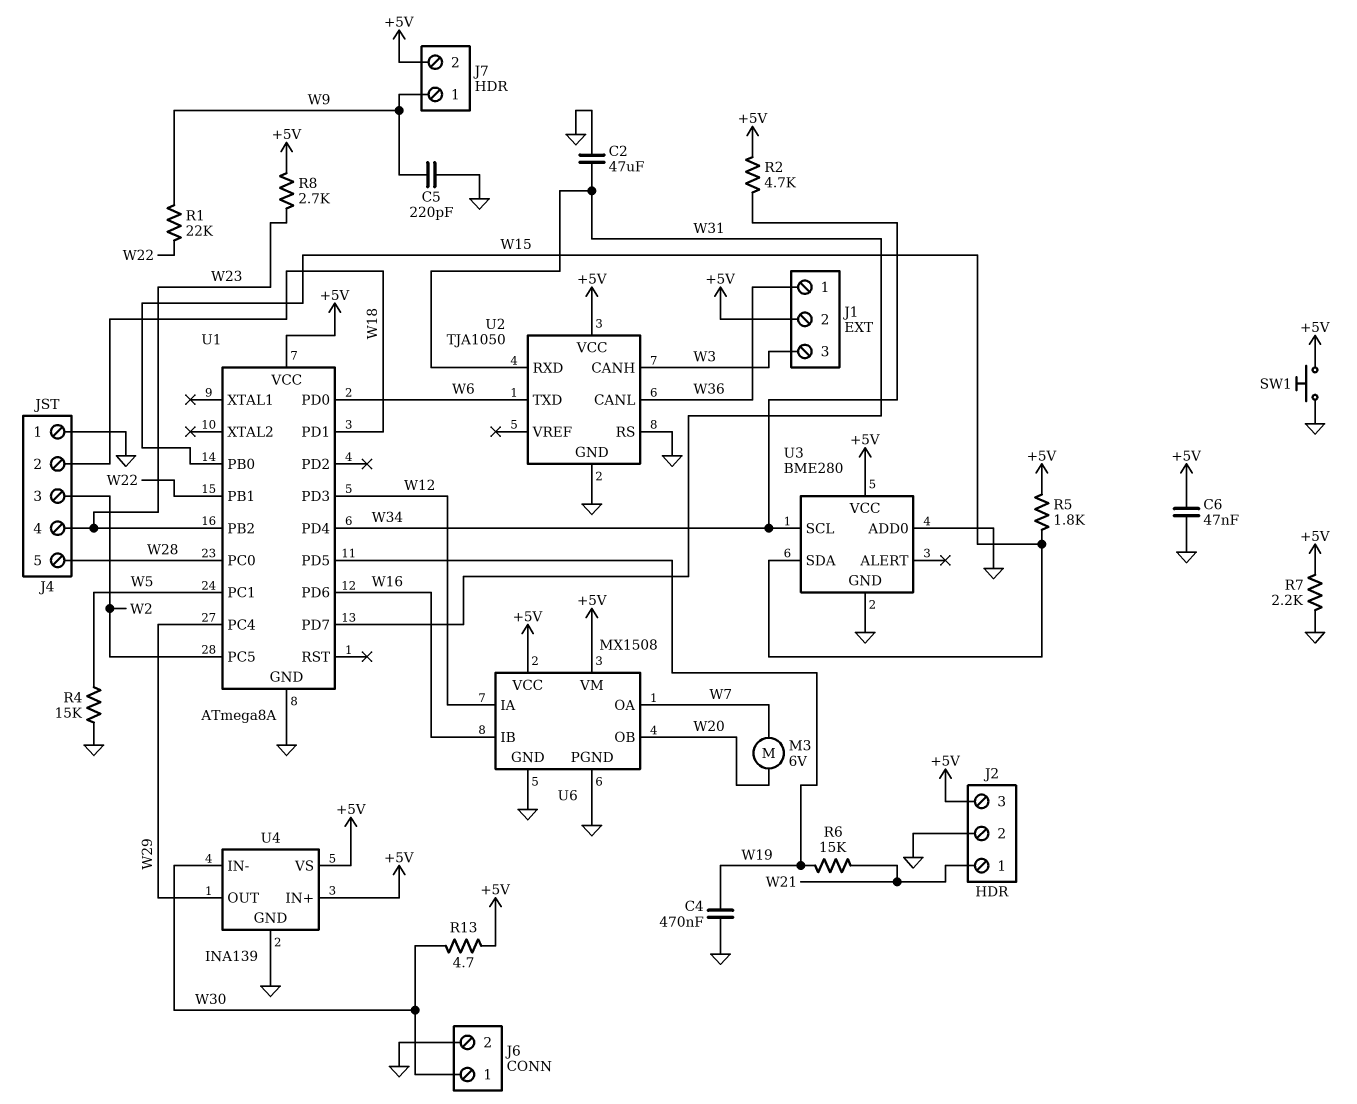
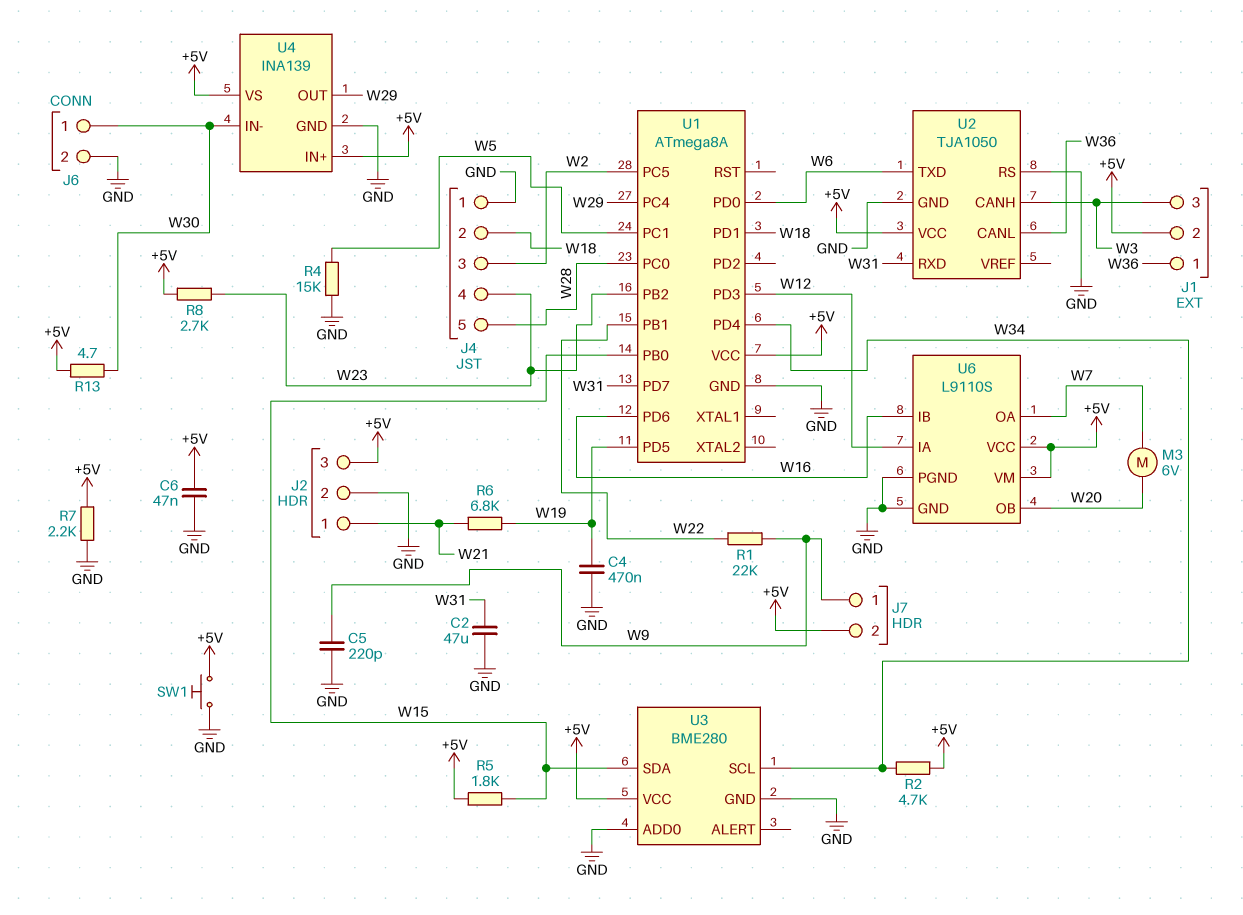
R6: 15k (W19, W21) -> 6.8k (W19, W21)
U6: MX1508 -> L9110S

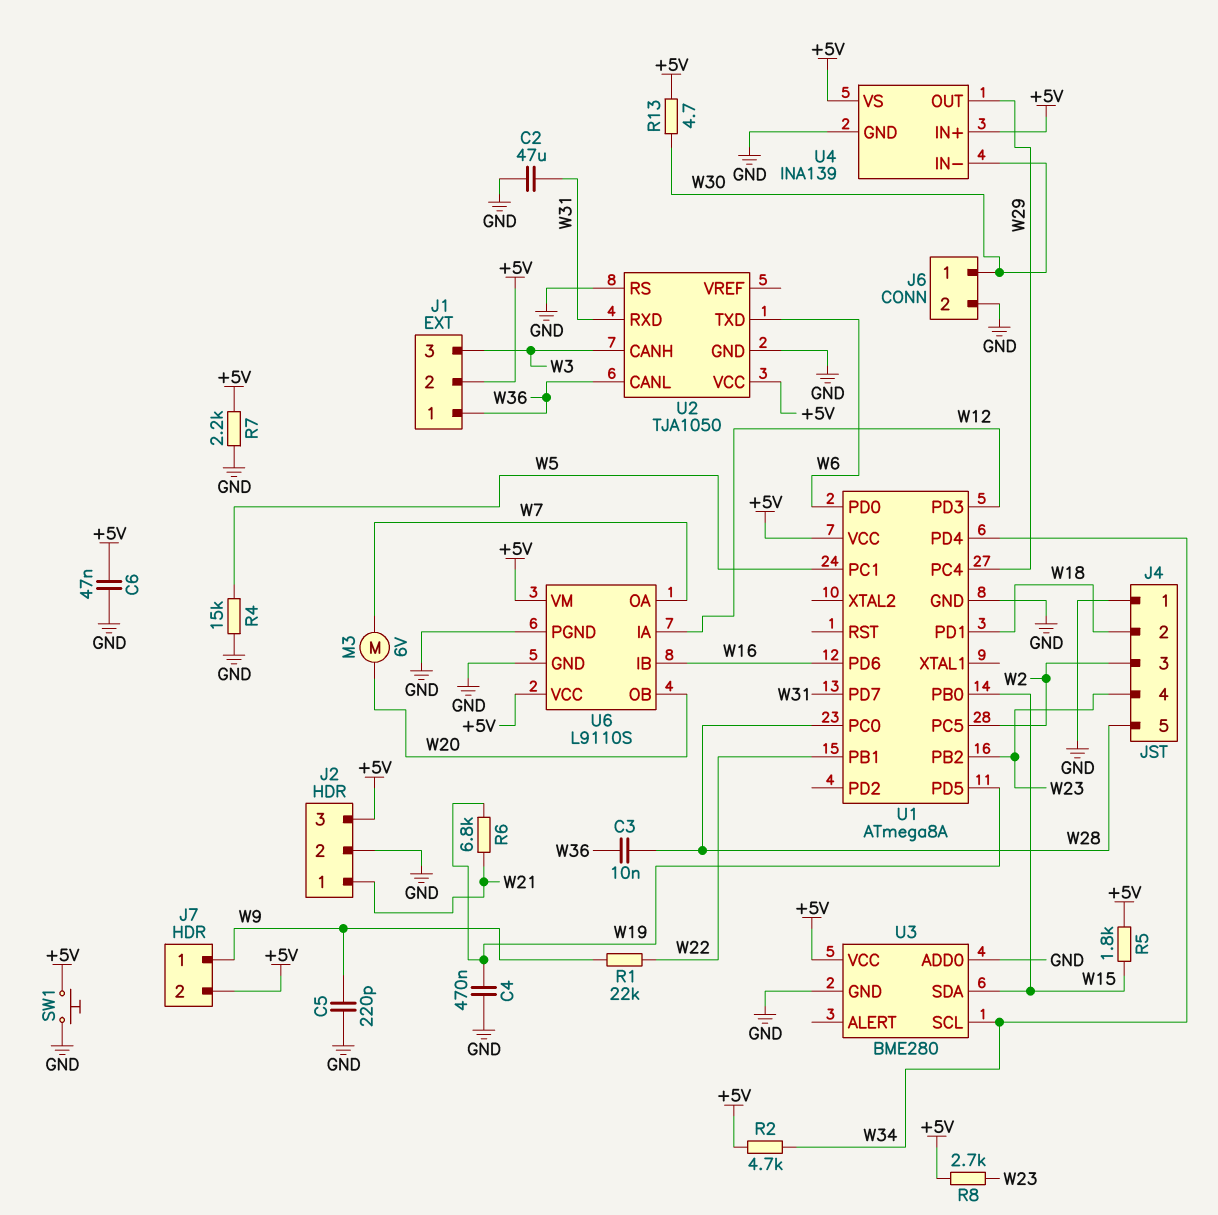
C3: none -> 10nF (W28, W36)

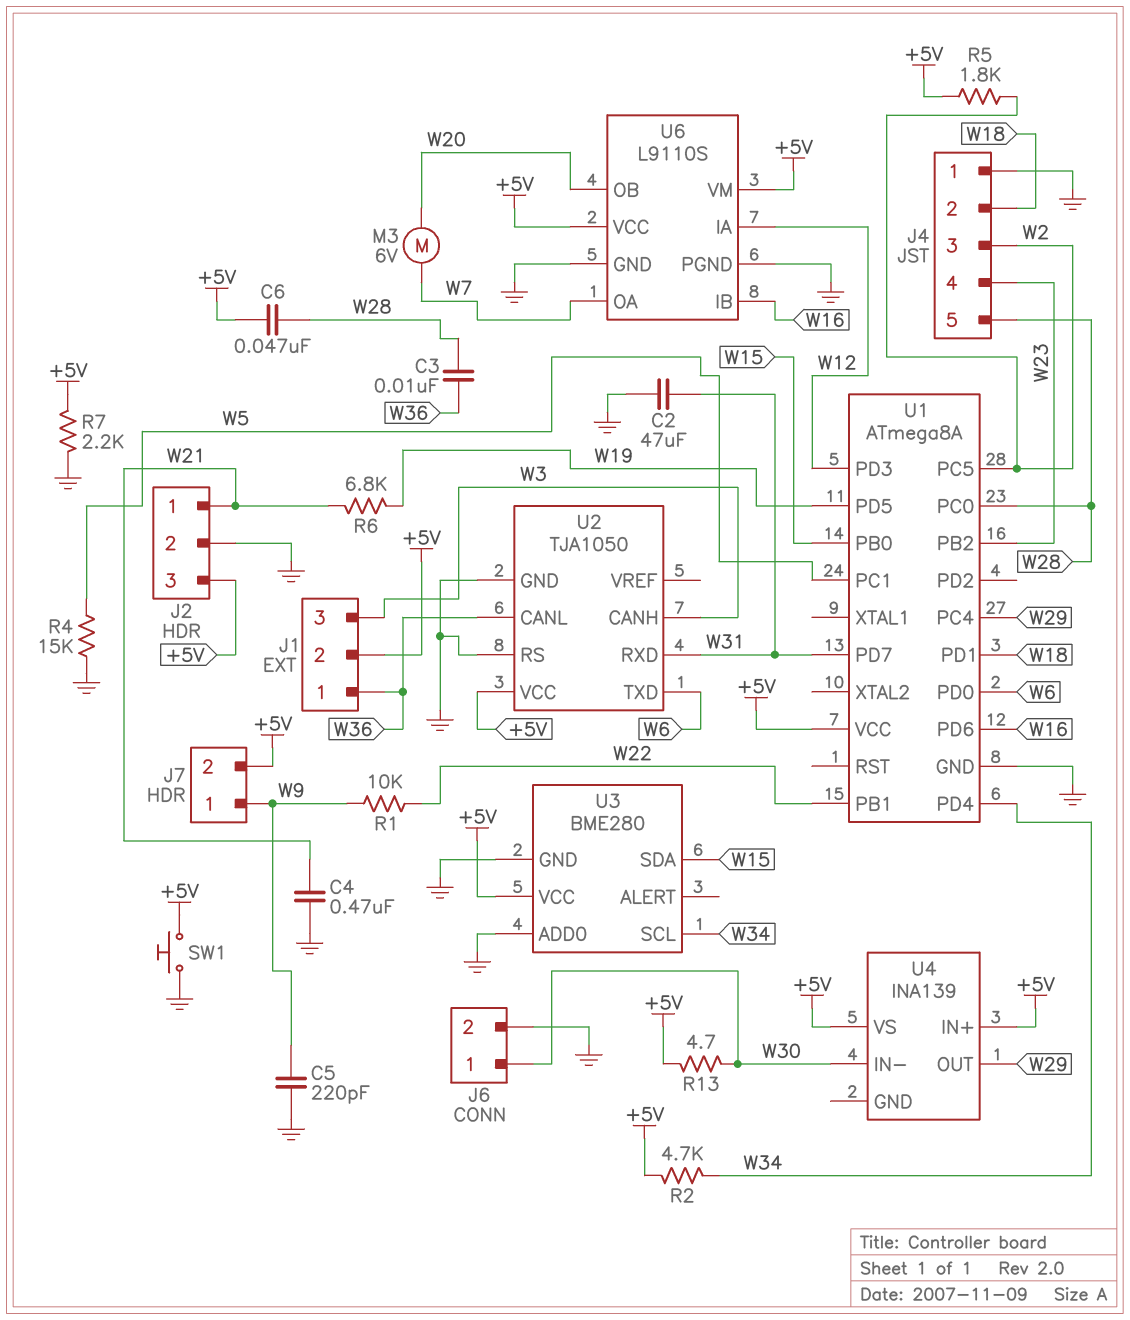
C4: 470nF (GND, W19) -> 470nF (GND, W21)
C6: 47nF (+5V, GND) -> 47nF (+5V, W28)
R1: 22k (W9, W22) -> 10k (W9, W22)
R5: 1.8k (+5V, W15) -> 1.8k (+5V, W2)
R8: 2.7k (+5V, W23) -> none
U4 pin GND: GND -> none

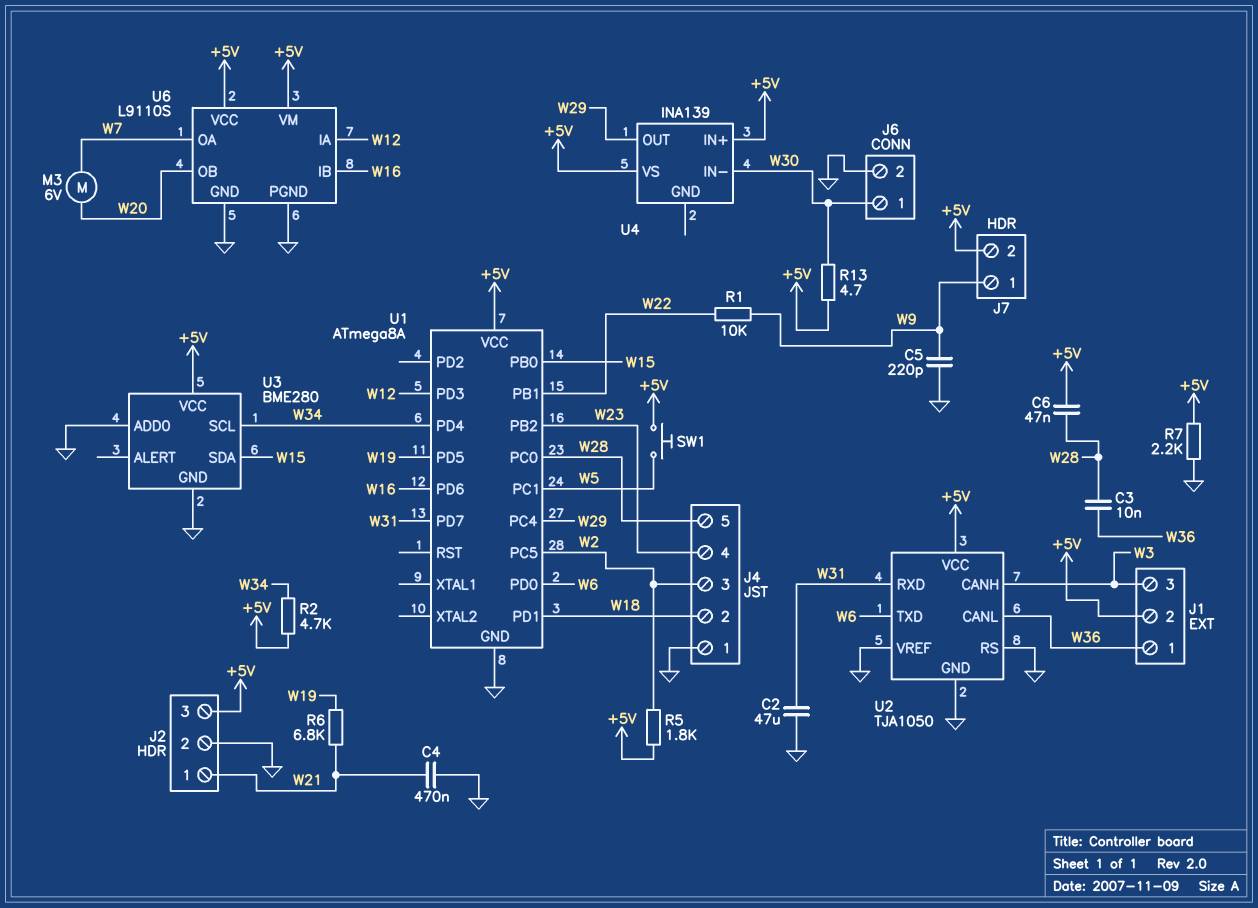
R4: 15k (GND, W5) -> none
SW1: button (+5V, GND) -> button (+5V, W5)
U2 pin VREF: none -> GND

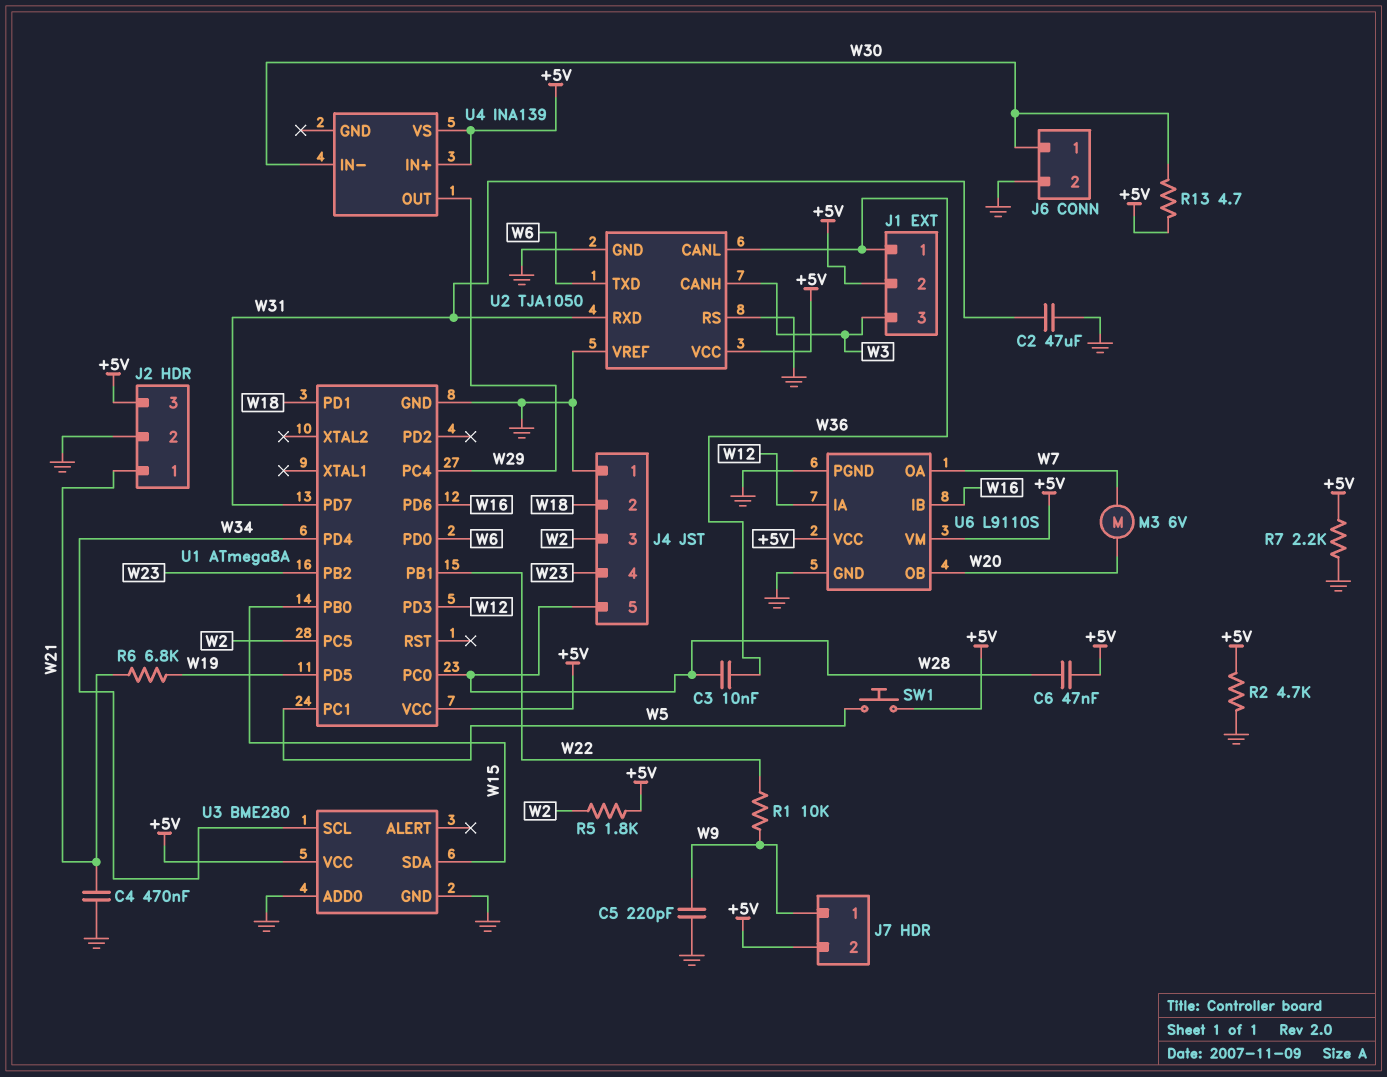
R2: 4.7k (+5V, W34) -> 4.7k (+5V, GND)

